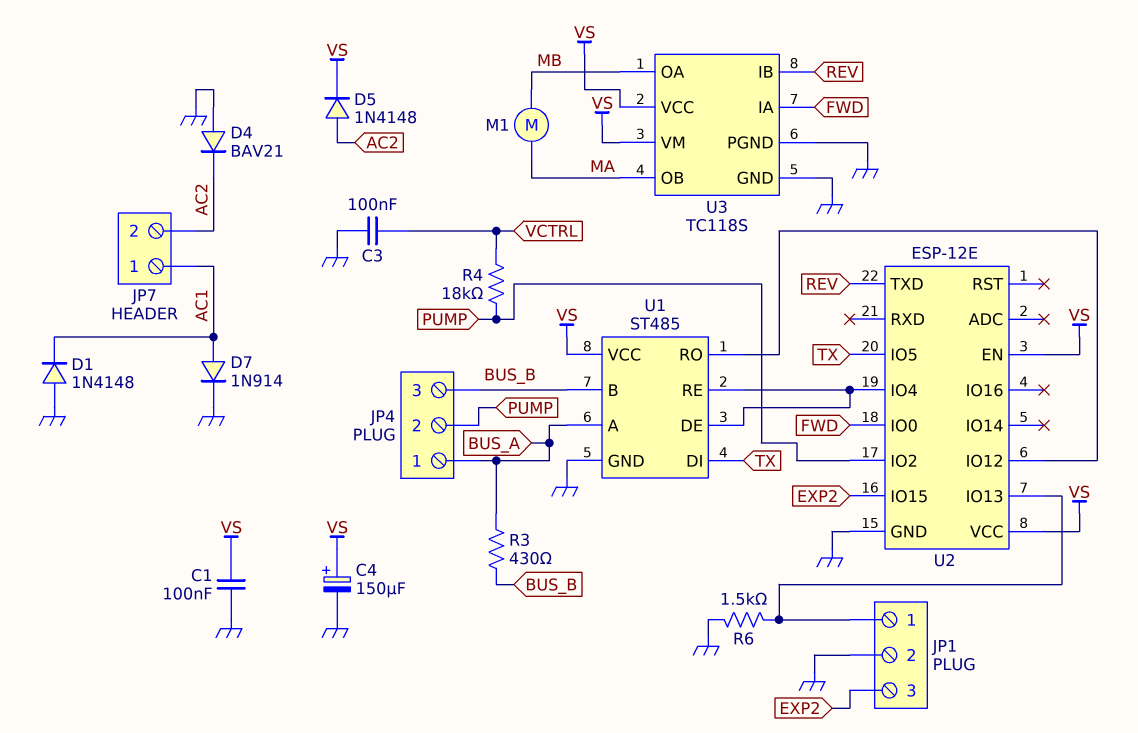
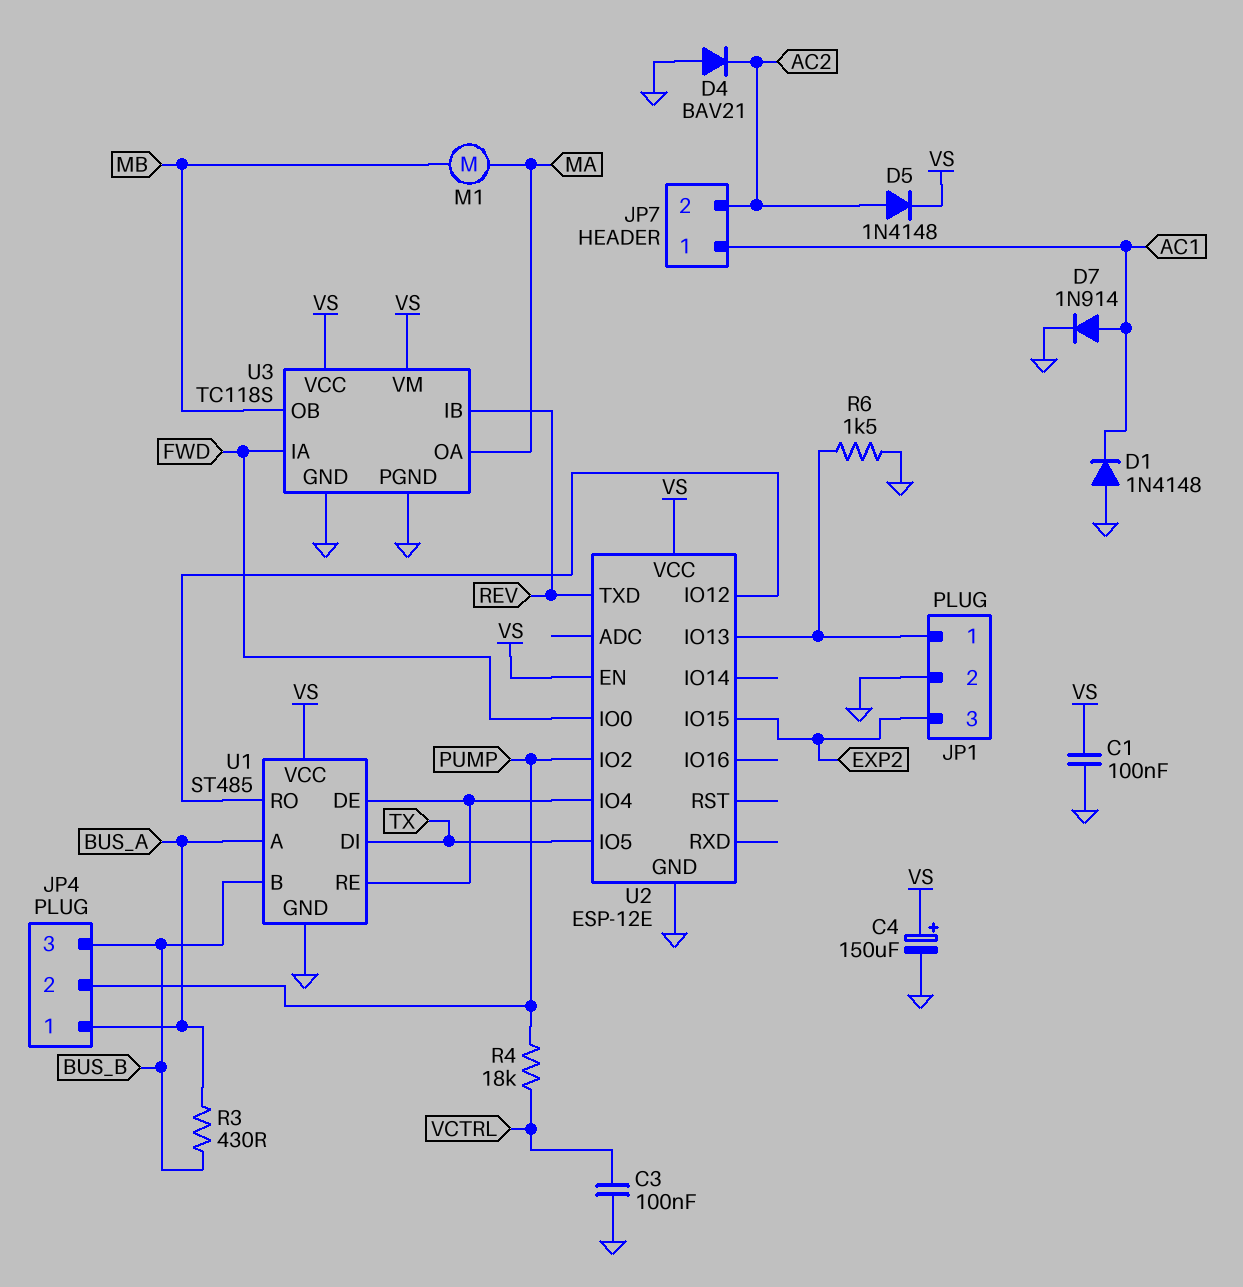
U3 pin OA: MB -> MA
U3 pin OB: MA -> MB

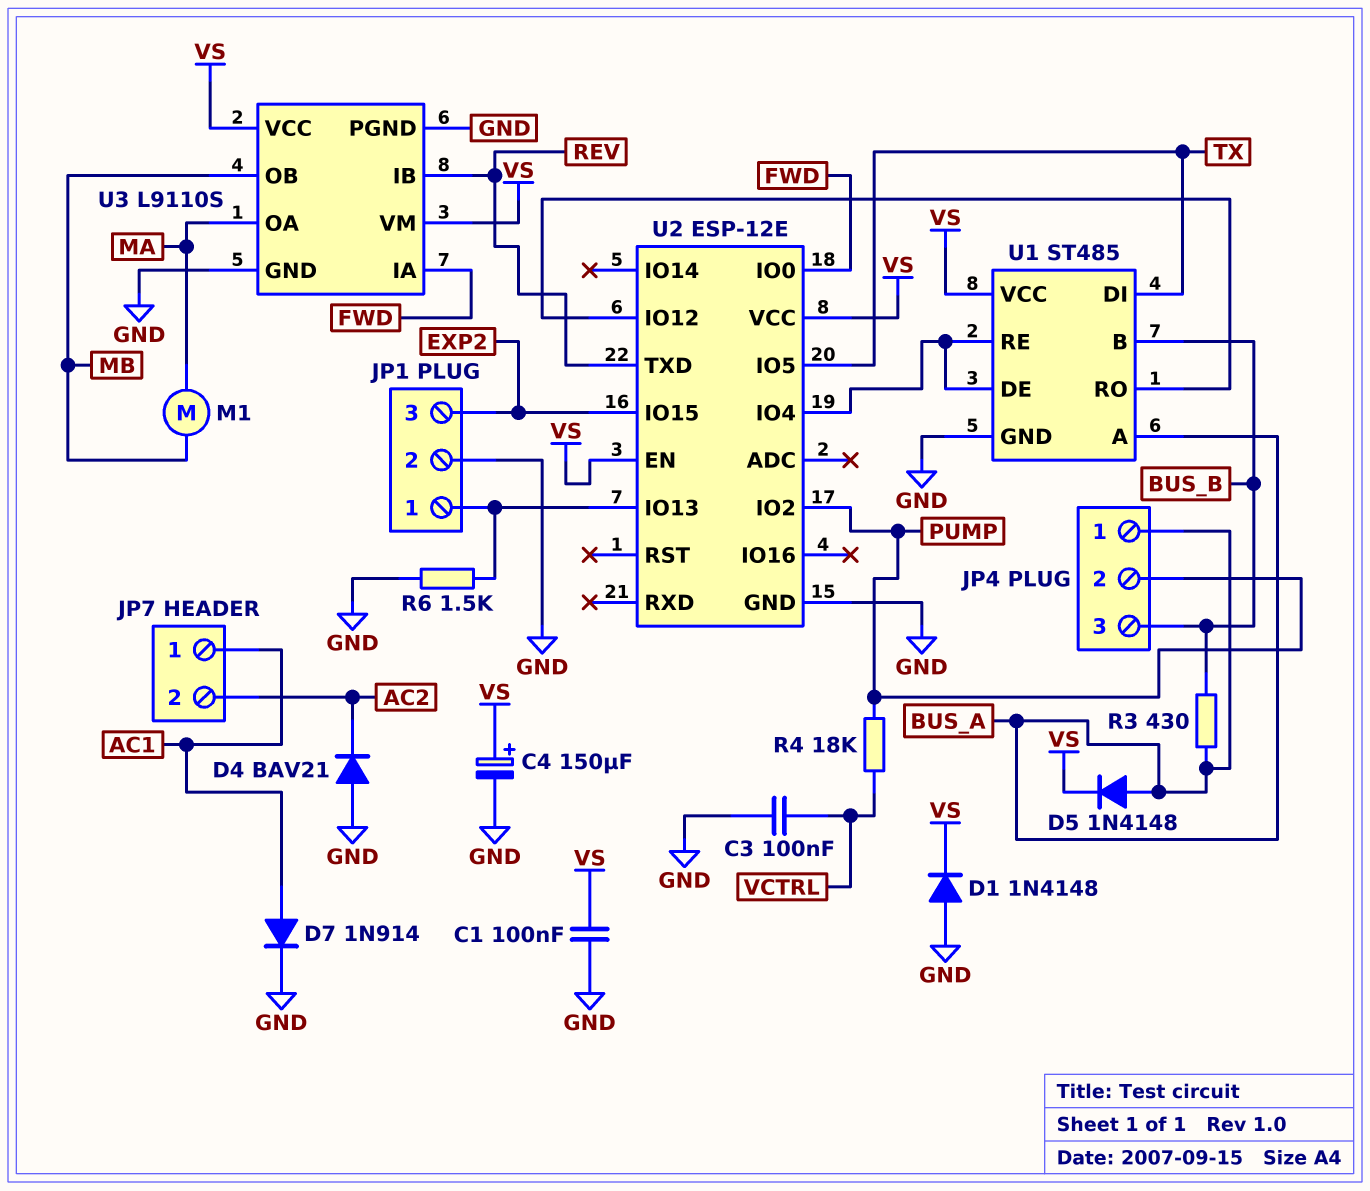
D1: diode 1N4148 (A GND, K AC1) -> diode 1N4148 (A GND, K VS)
D5: diode 1N4148 (A AC2, K VS) -> diode 1N4148 (A BUS_A, K VS)
U3: TC118S -> L9110S

